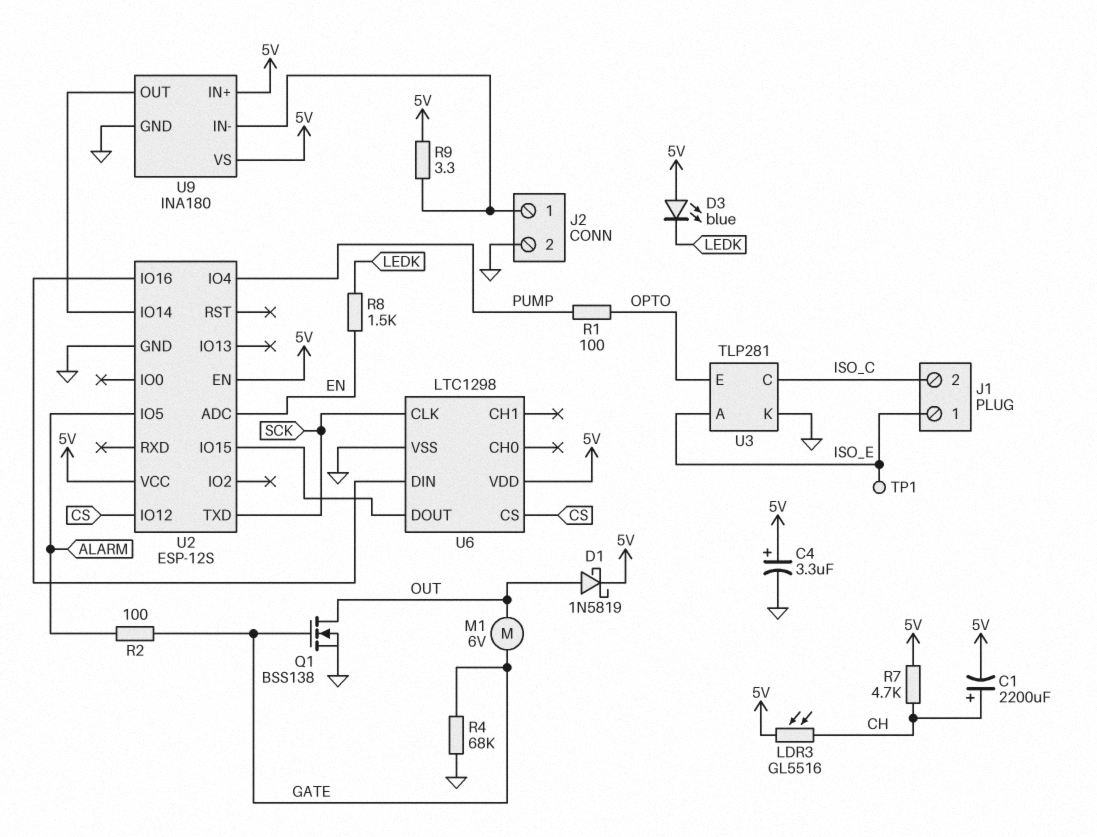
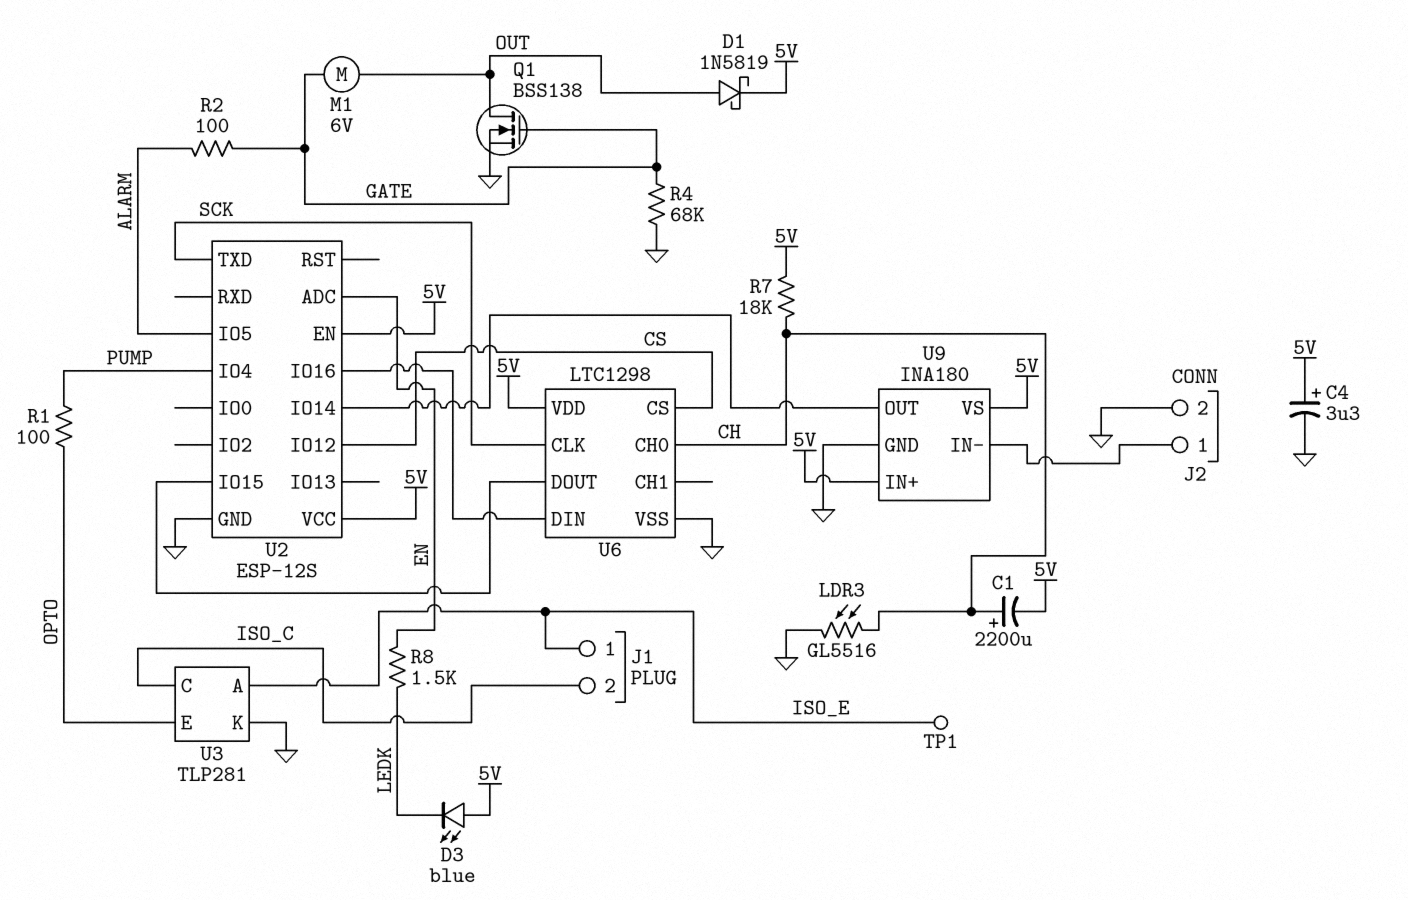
LDR3: GL5516 (5V, CH) -> GL5516 (CH, GND)
R7: 4.7k (5V, CH) -> 18k (5V, CH)
R9: 3.3 (5V, J2/1) -> none
U6 pin CH0: none -> CH

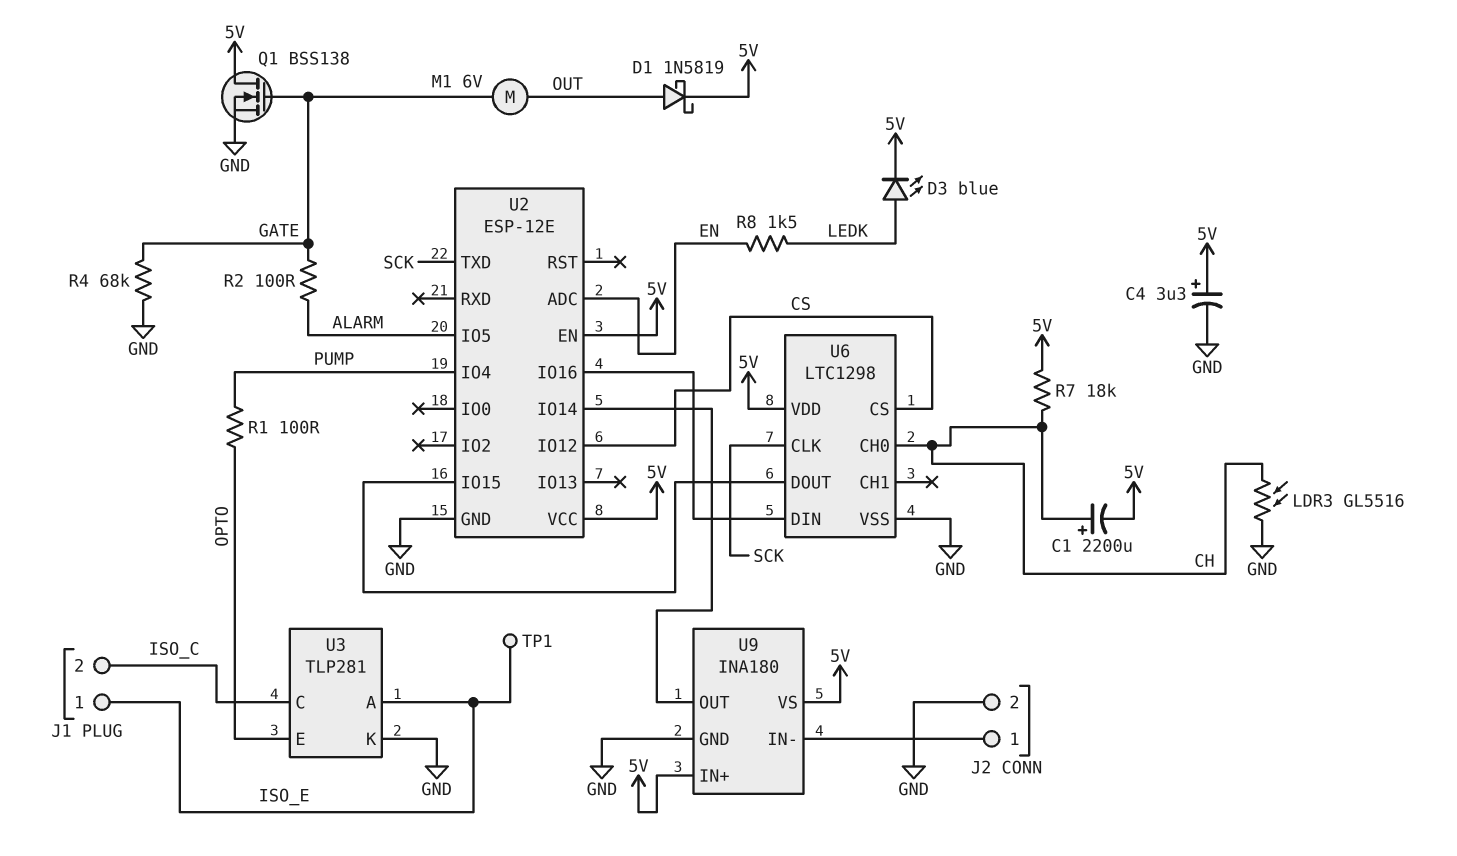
D3: LED blue (A 5V, K LEDK) -> LED blue (A LEDK, K 5V)
Q1: NMOS BSS138 (G GATE, D OUT, S GND) -> NMOS BSS138 (G GATE, D 5V, S GND)
U2: ESP-12S -> ESP-12E

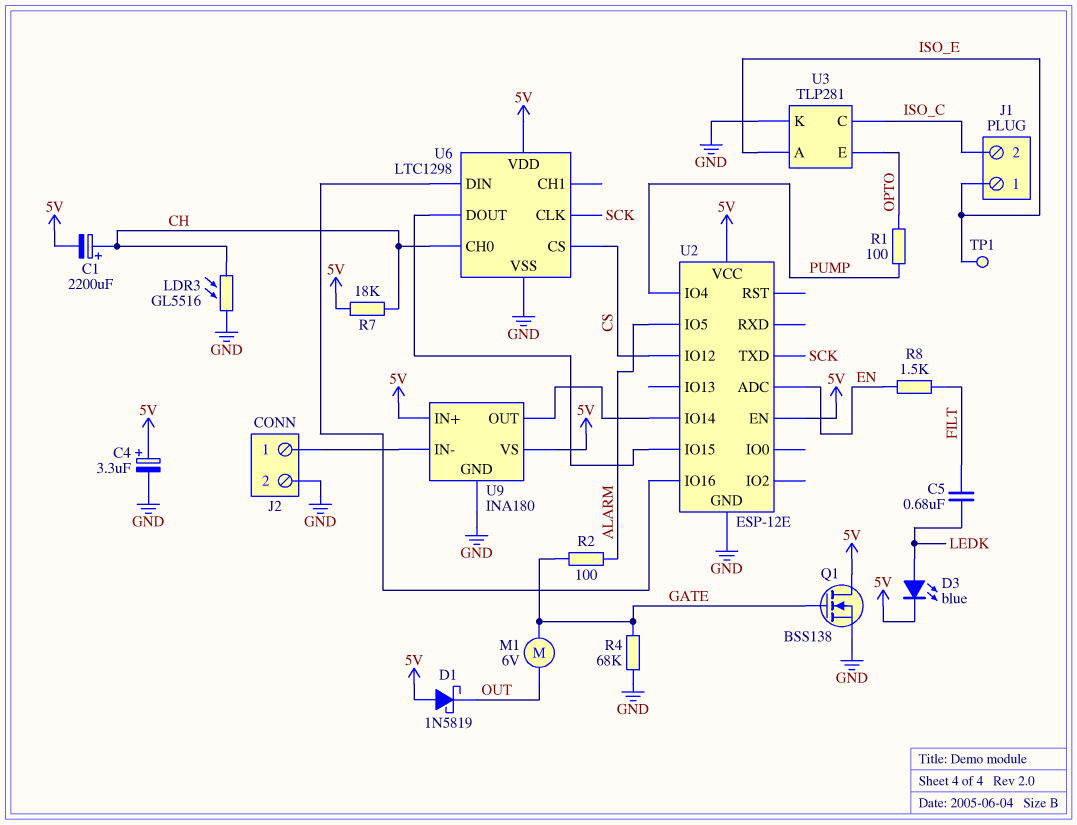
C5: none -> 680nF (FILT, LEDK)
D1: schottky 1N5819 (A OUT, K 5V) -> schottky 1N5819 (A 5V, K OUT)
R8: 1.5k (EN, LEDK) -> 1.5k (EN, FILT)

